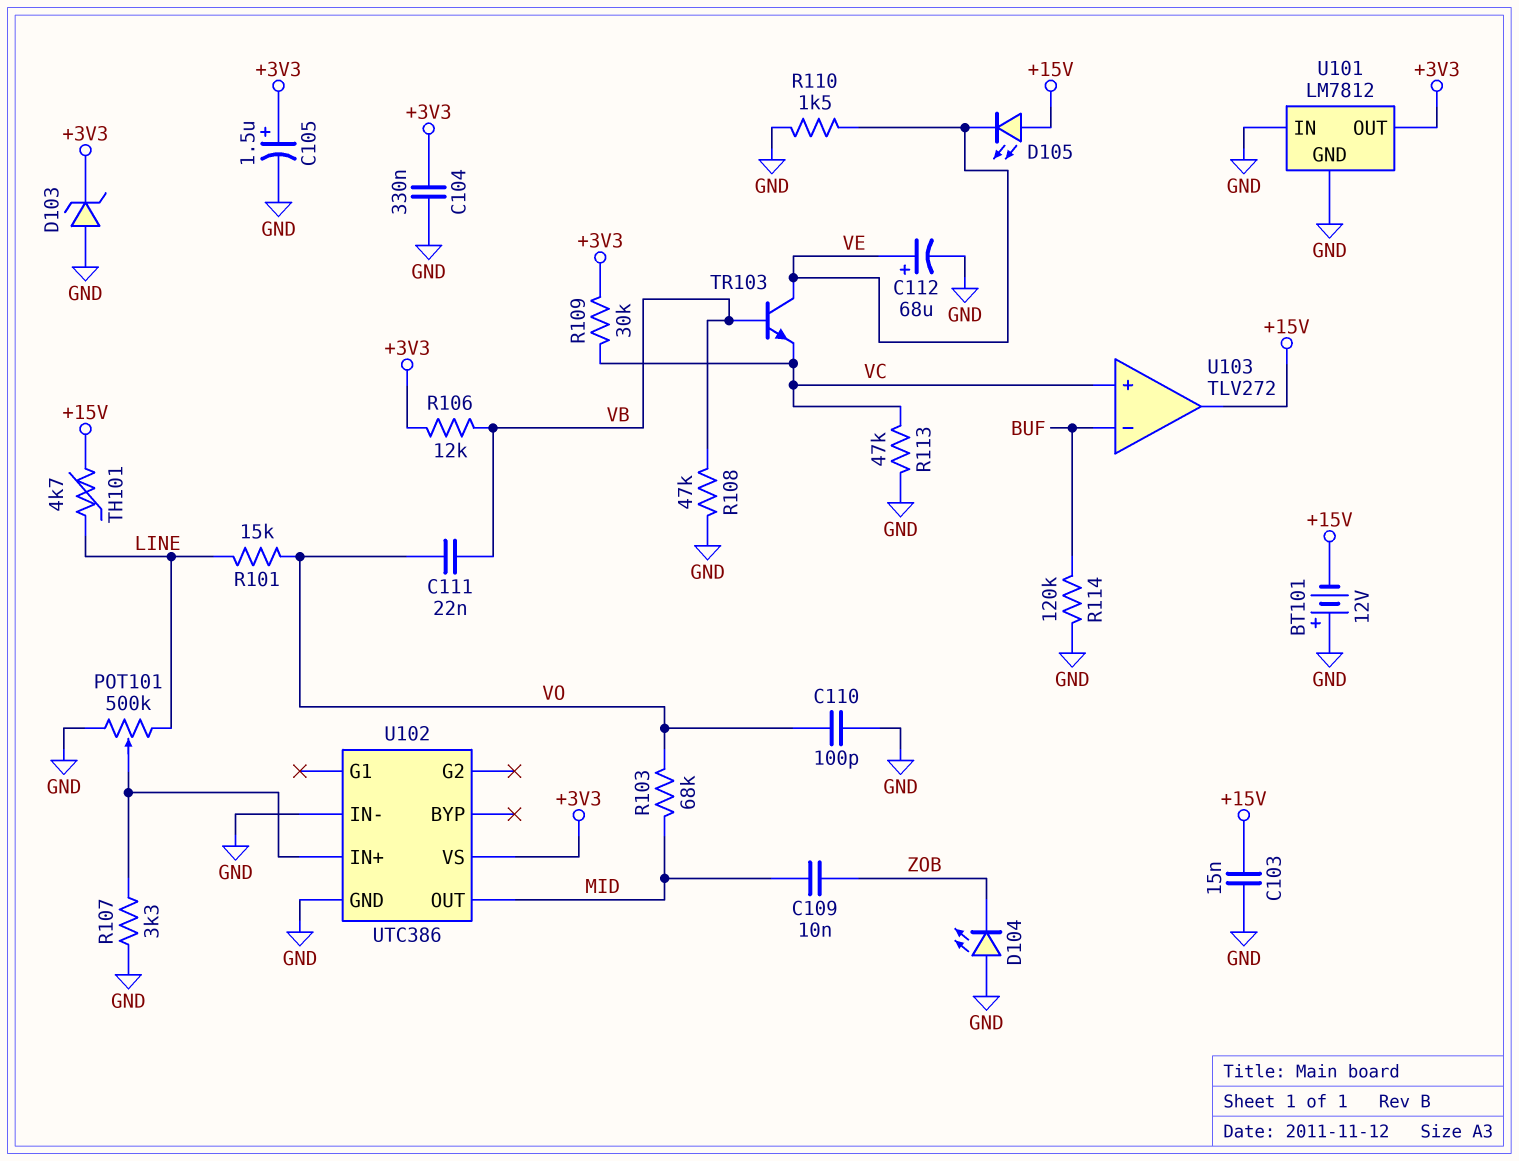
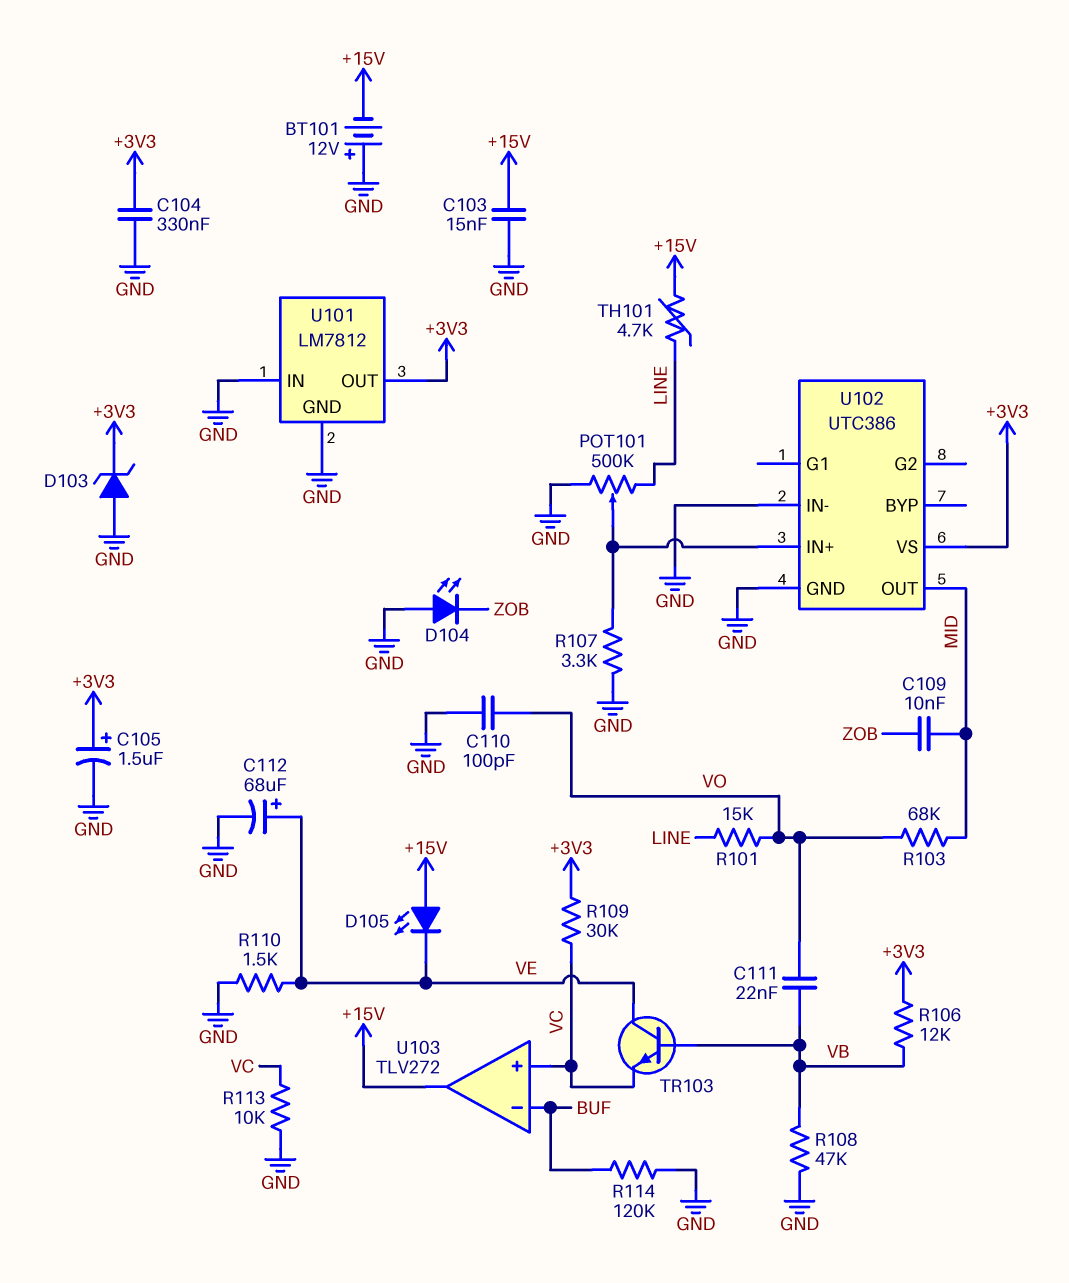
R113: 47k (GND, VC) -> 10k (GND, VC)

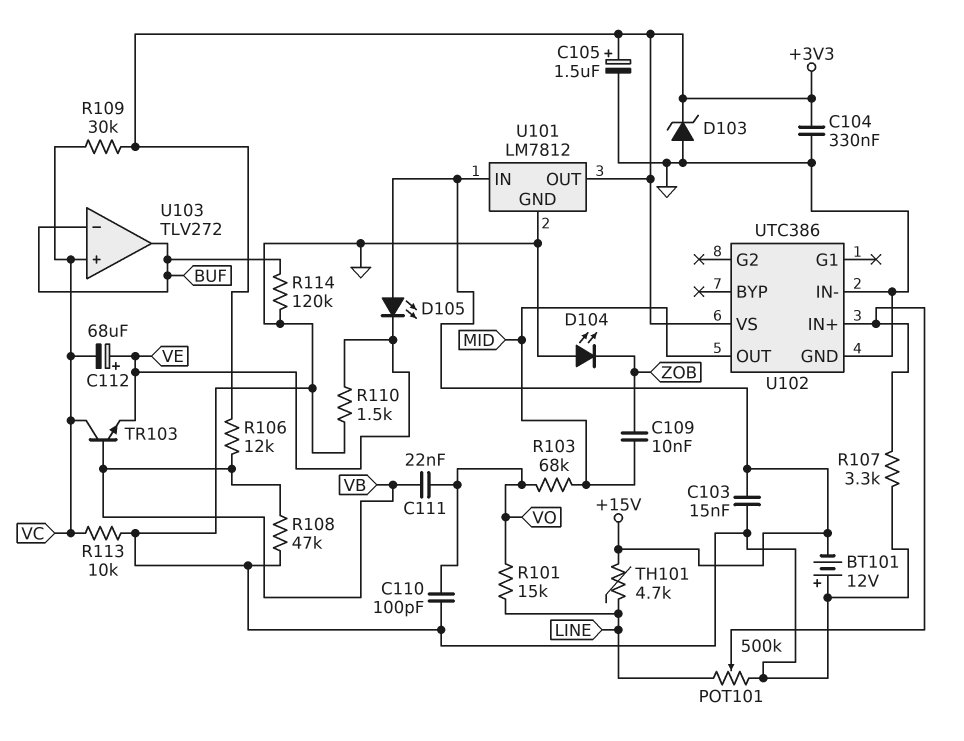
C112: 68uF (plus VE, minus GND) -> 68uF (plus VE, minus VC)
TR103: NPN (B VB, C VE, E VC) -> NPN (B VB, C VC, E VE)
U101 pin IN: GND -> +15V
U103 pin out: +15V -> BUF

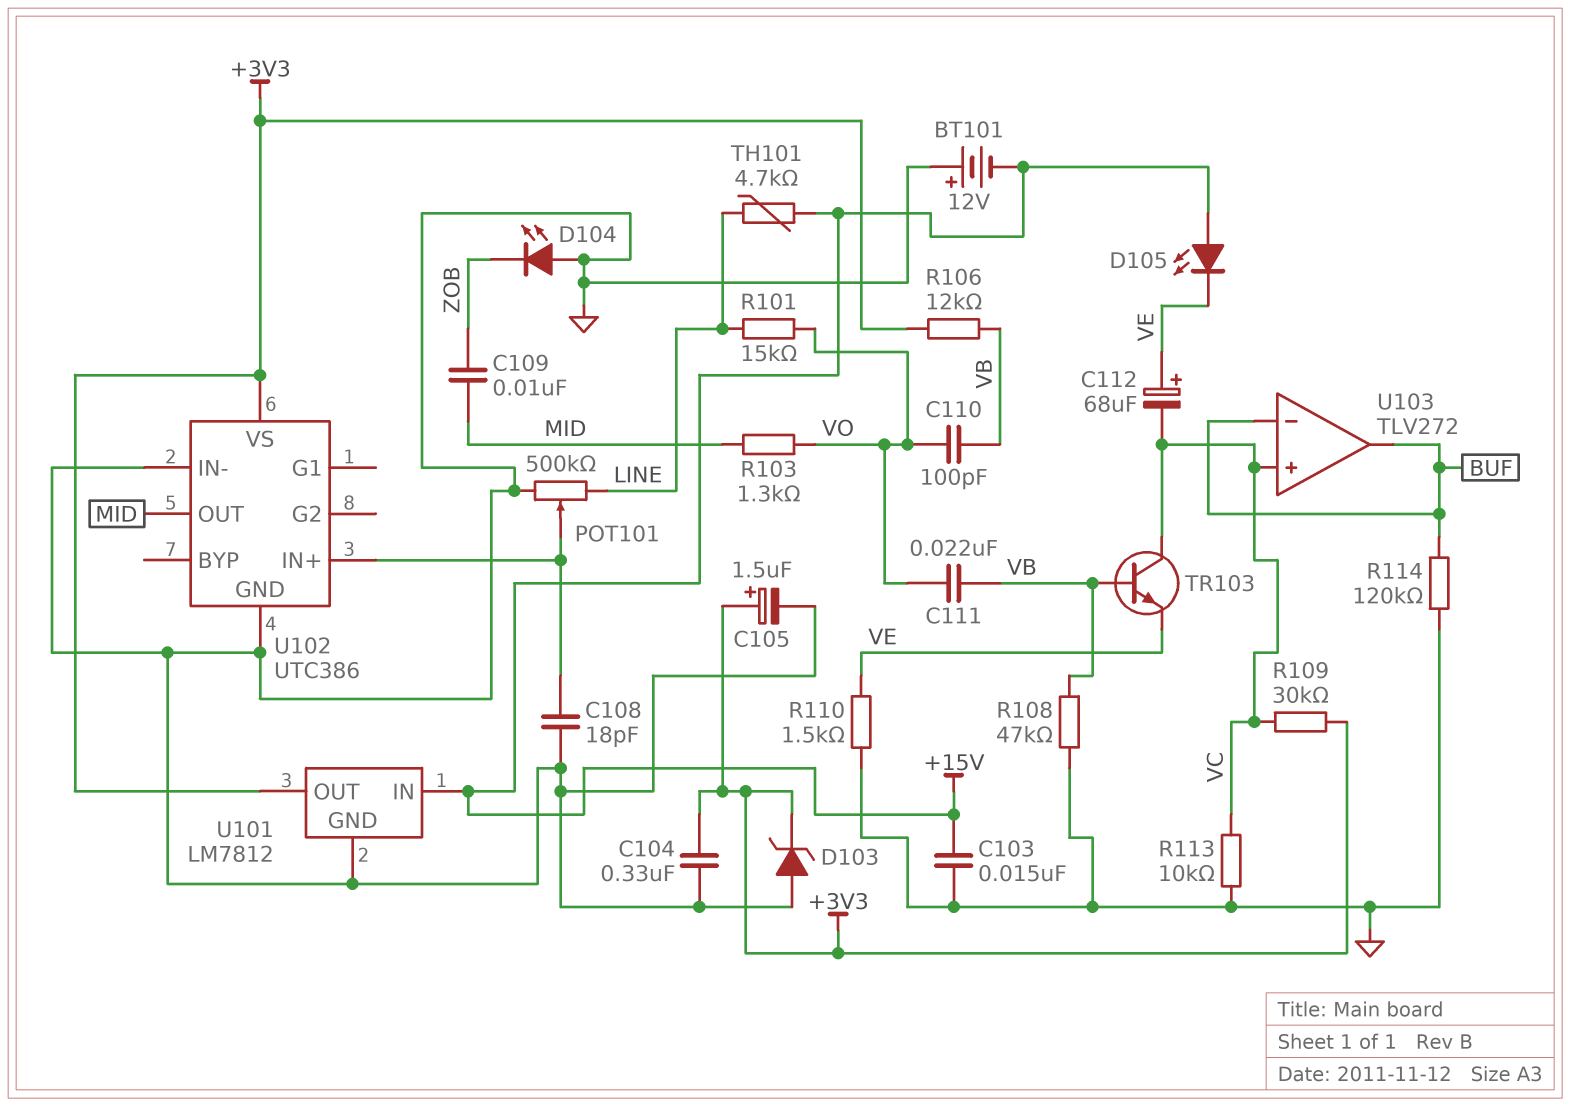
C108: none -> 18pF (GND, U102/IN+)
C110: 100pF (GND, VO) -> 100pF (VB, VO)
R103: 68k (MID, VO) -> 1.3k (MID, VO)
R107: 3.3k (GND, U102/IN+) -> none

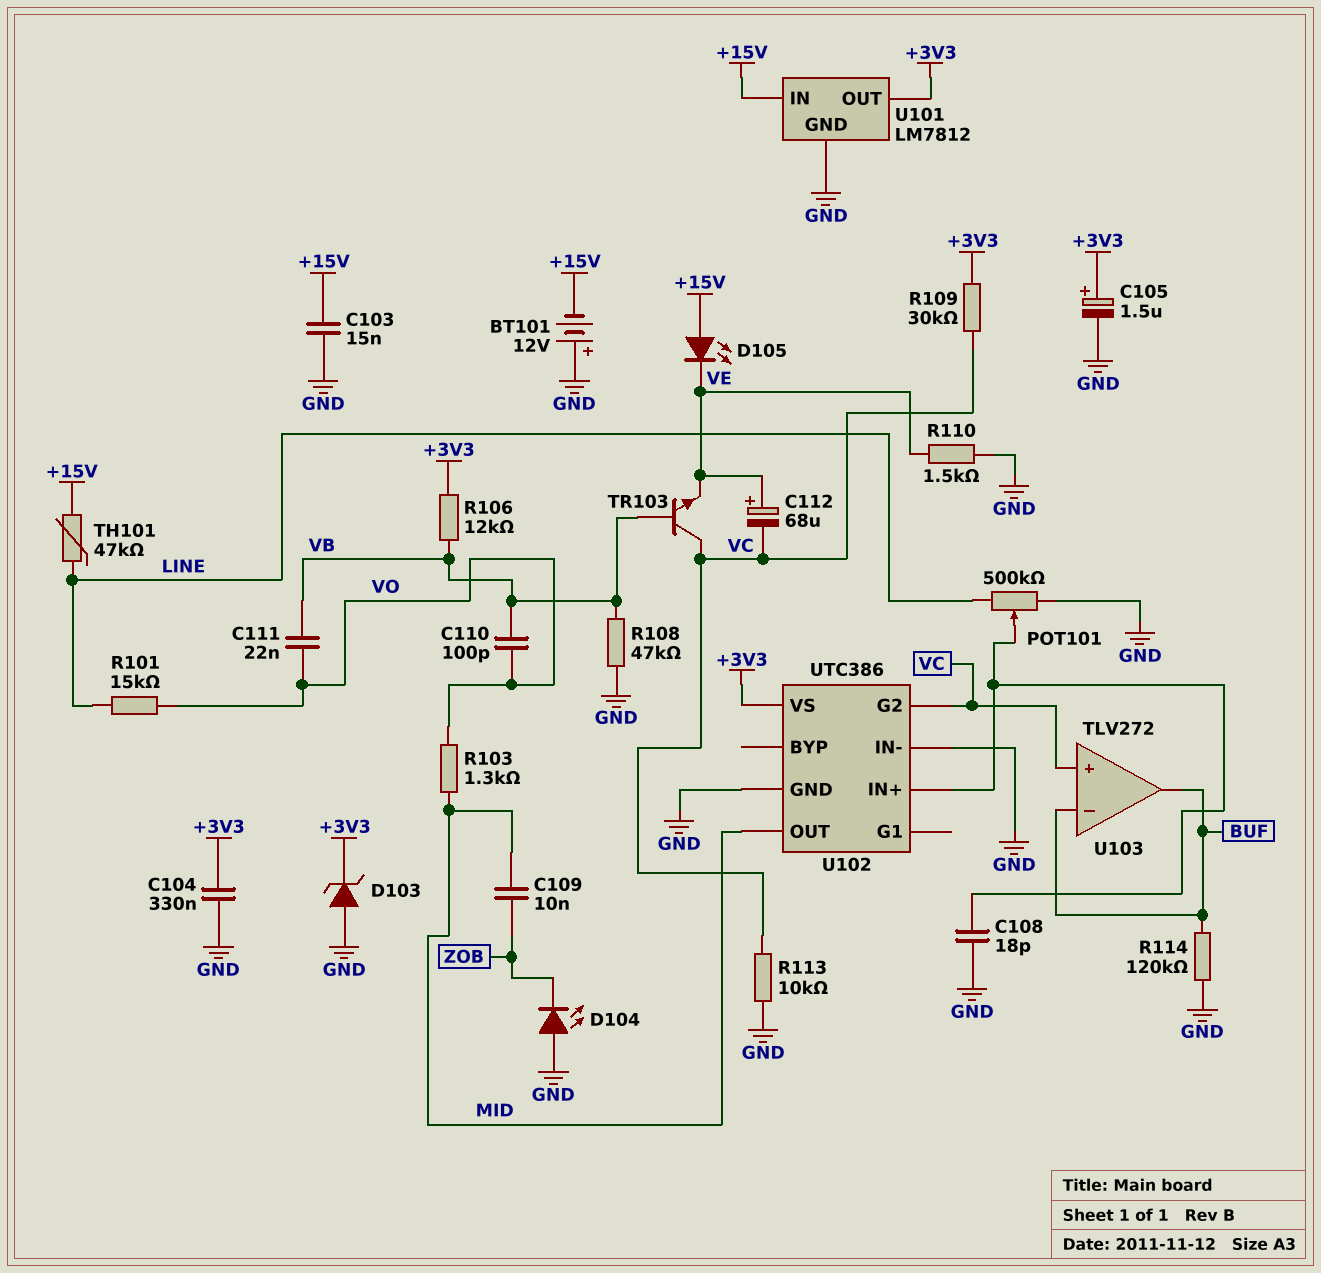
TH101: 4.7k (+15V, LINE) -> 47k (+15V, LINE)
U102 pin G2: none -> VC

